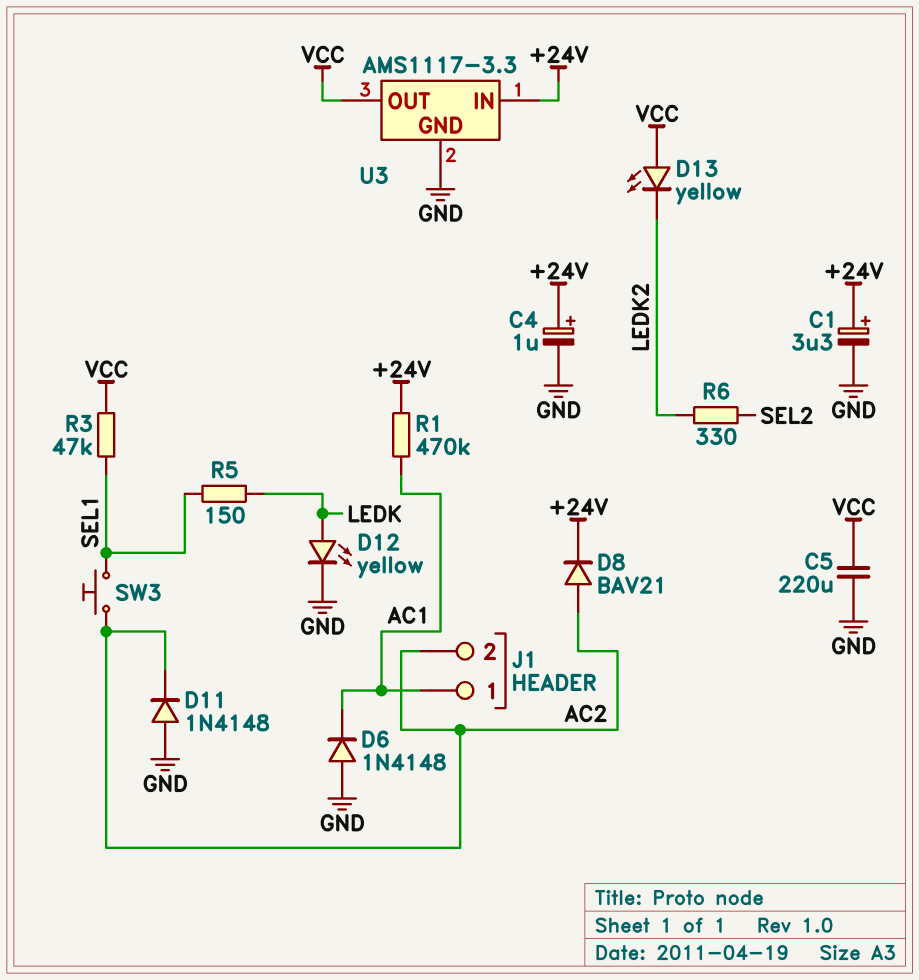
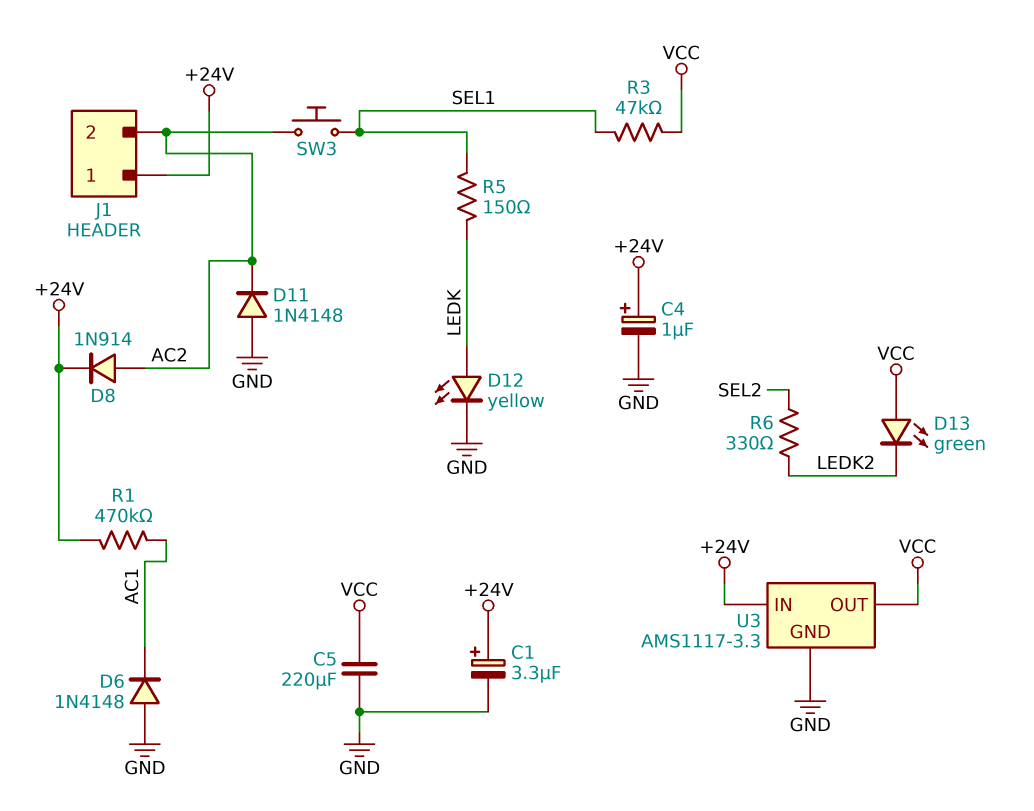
D8: diode BAV21 (A AC2, K +24V) -> diode 1N914 (A AC2, K +24V)
D13: LED yellow (A VCC, K LEDK2) -> LED green (A VCC, K LEDK2)
J1 pin 1: AC1 -> +24V

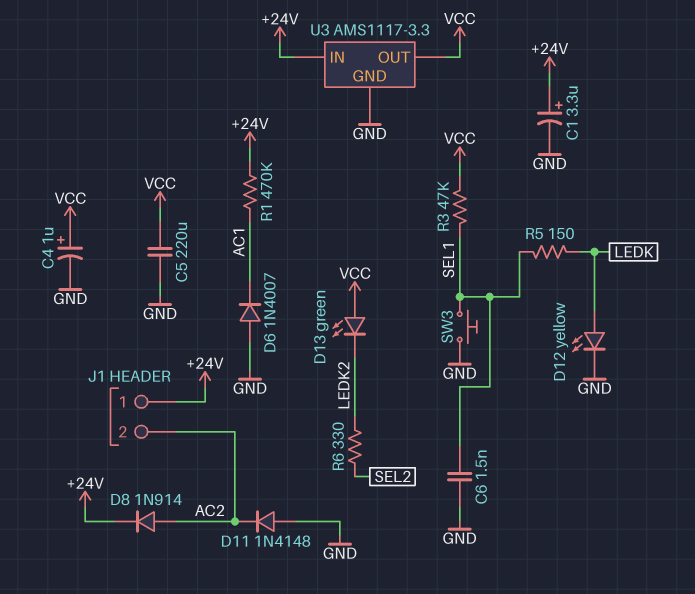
C4: 1uF (plus +24V, minus GND) -> 1uF (plus VCC, minus GND)
C6: none -> 1.5nF (GND, SEL1)
D6: diode 1N4148 (A GND, K AC1) -> diode 1N4007 (A GND, K AC1)
SW3: button (AC2, SEL1) -> button (GND, SEL1)

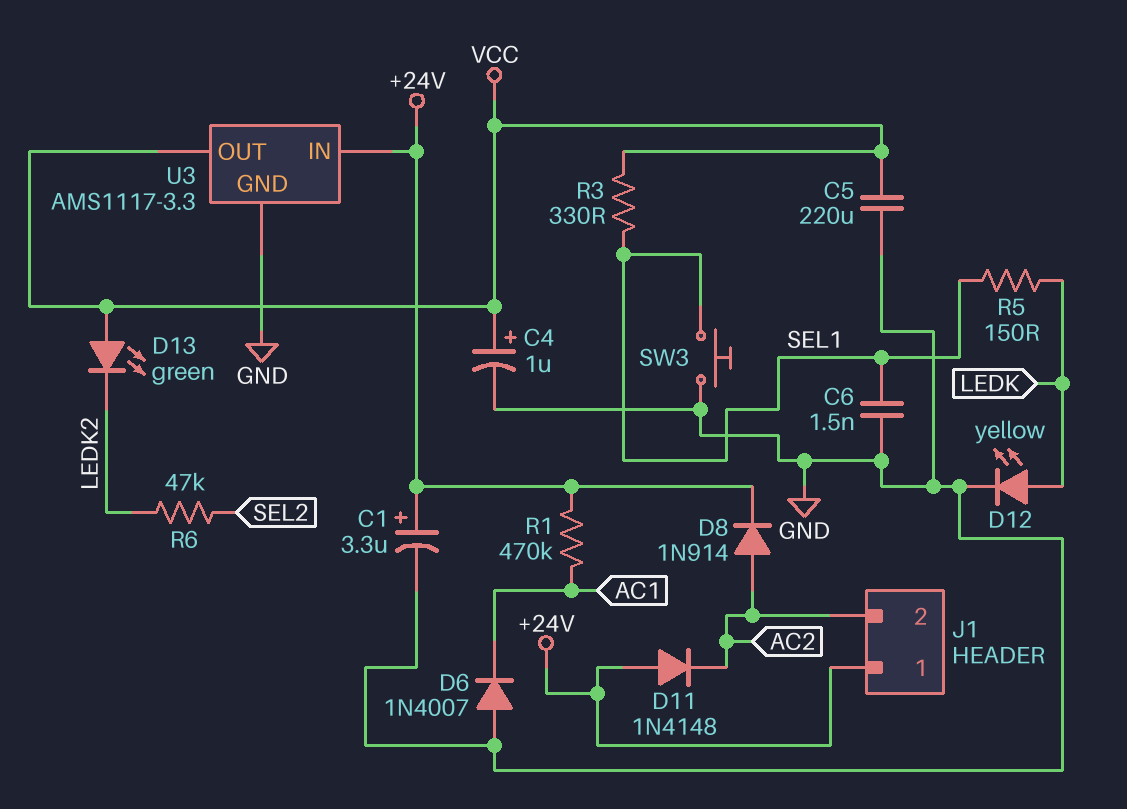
D11: diode 1N4148 (A GND, K AC2) -> diode 1N4148 (A +24V, K AC2)
R3: 47k (SEL1, VCC) -> 330 (SEL1, VCC)
R6: 330 (LEDK2, SEL2) -> 47k (LEDK2, SEL2)

